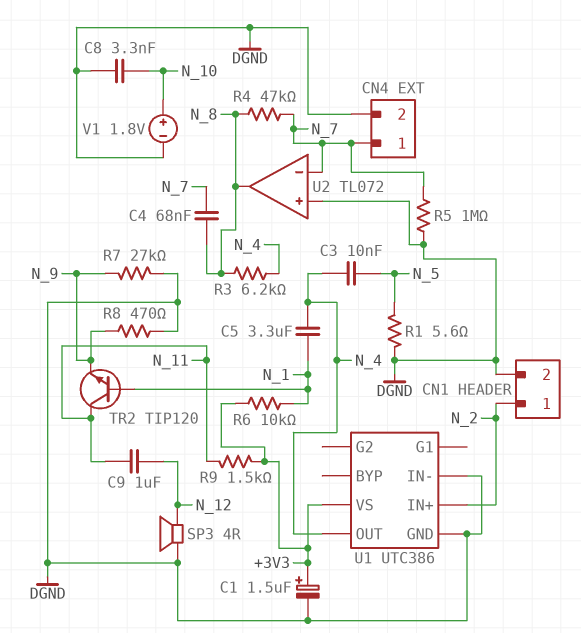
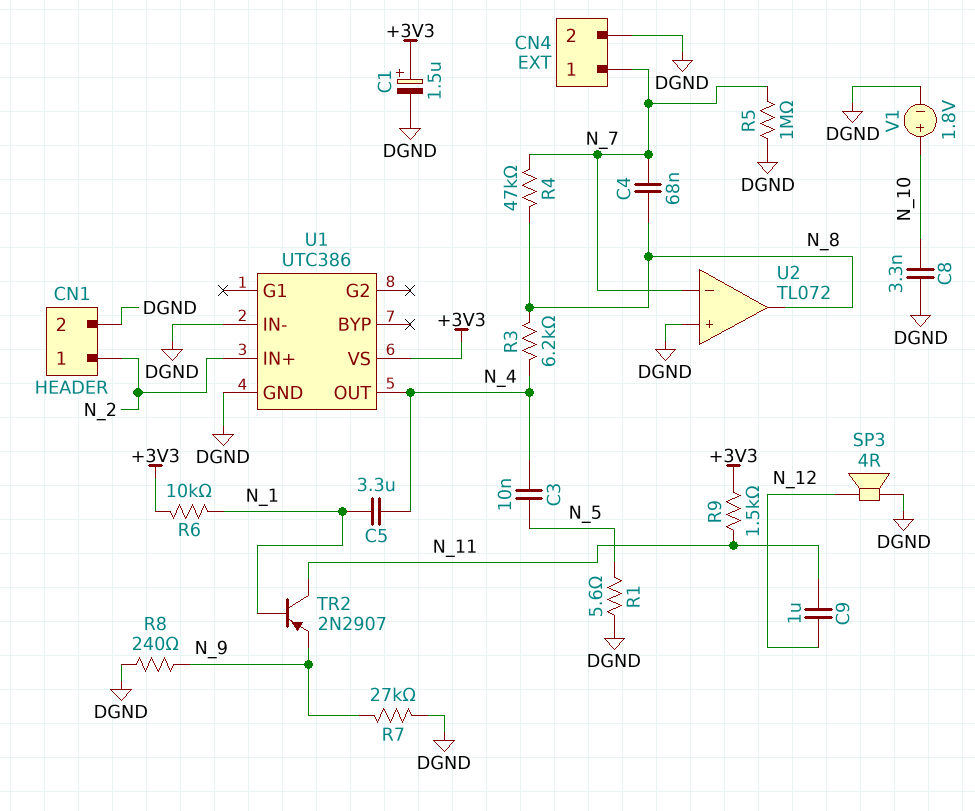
R8: 470 (DGND, N_9) -> 240 (DGND, N_9)
TR2: NPN TIP120 (B N_1, C N_11, E N_9) -> PNP 2N2907 (B N_1, C N_11, E N_9)

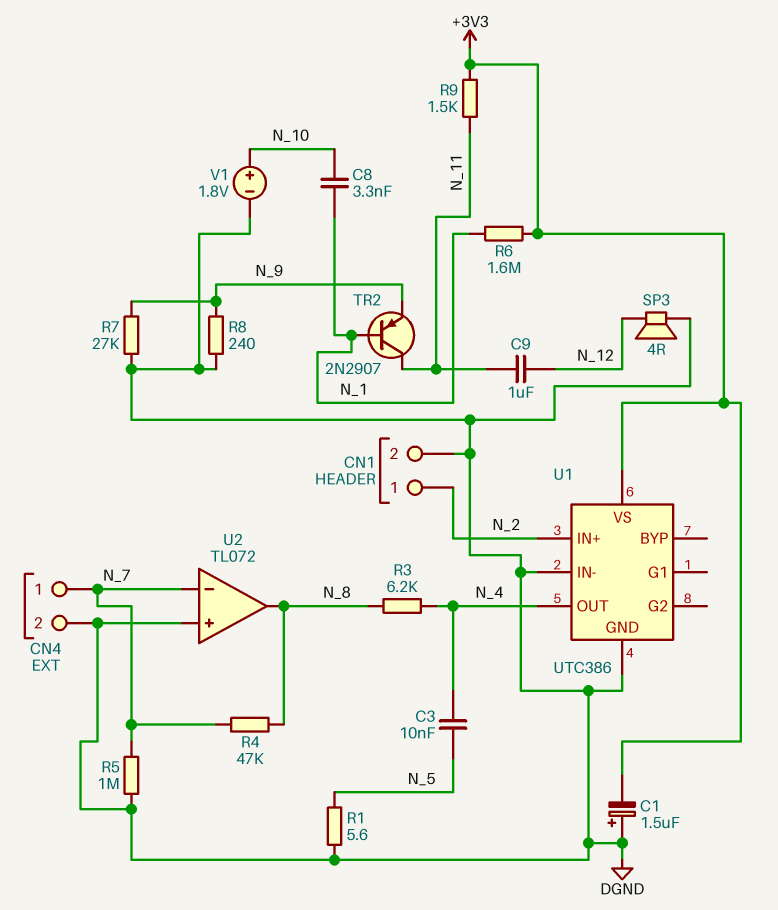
C1: 1.5uF (plus +3V3, minus DGND) -> 1.5uF (plus DGND, minus +3V3)
C4: 68nF (N_7, N_8) -> none
C5: 3.3uF (N_1, N_4) -> none
C8: 3.3nF (DGND, N_10) -> 3.3nF (N_1, N_10)
R6: 10k (+3V3, N_1) -> 1.6M (+3V3, N_1)

